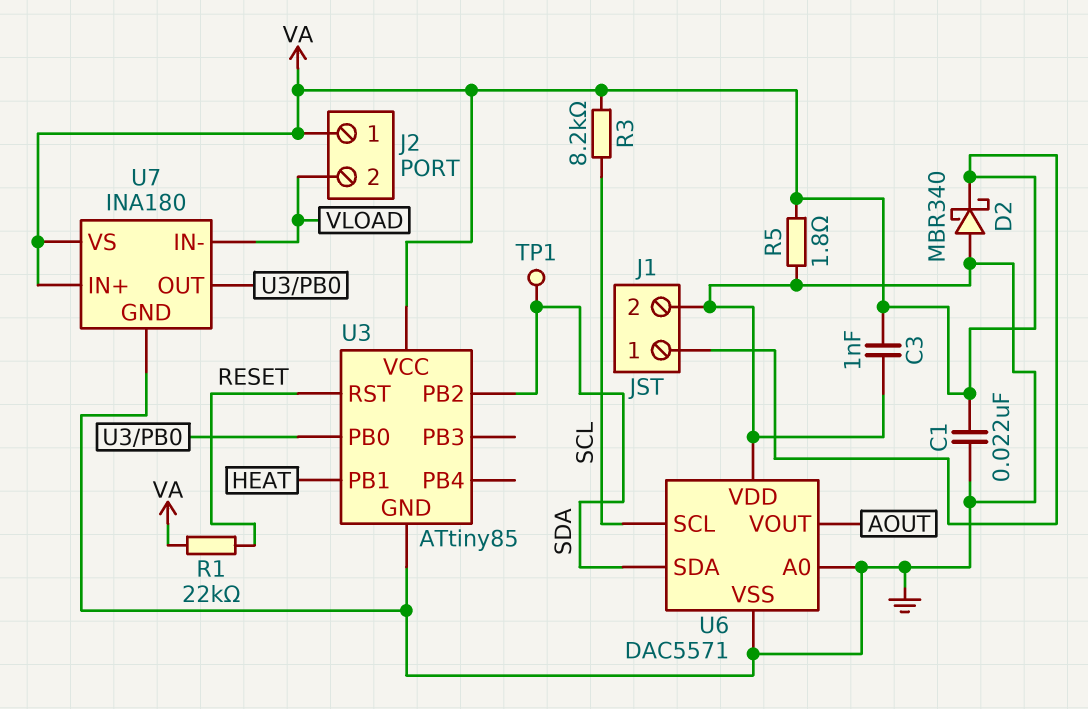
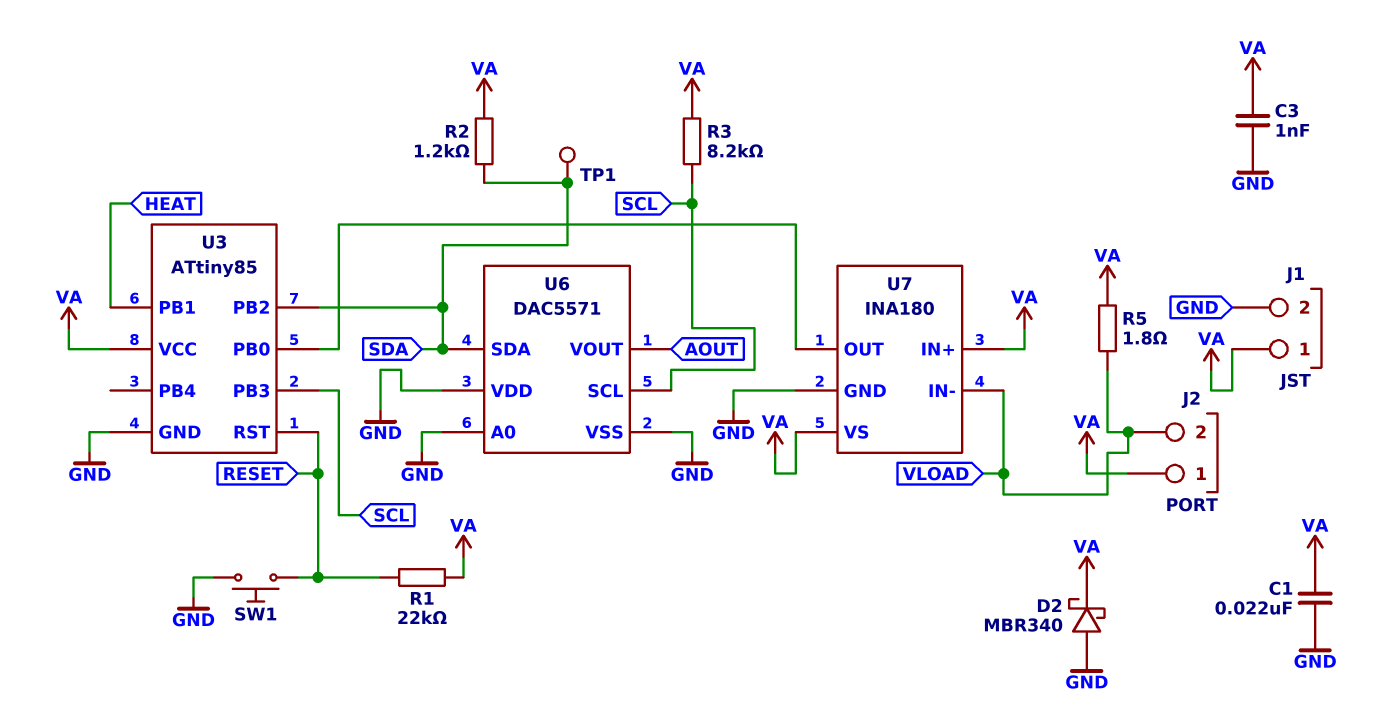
R2: none -> 1.2k (SDA, VA)
R5: 1.8 (GND, VA) -> 1.8 (VA, VLOAD)
SW1: none -> button (GND, RESET)
U3 pin PB3: none -> SCL

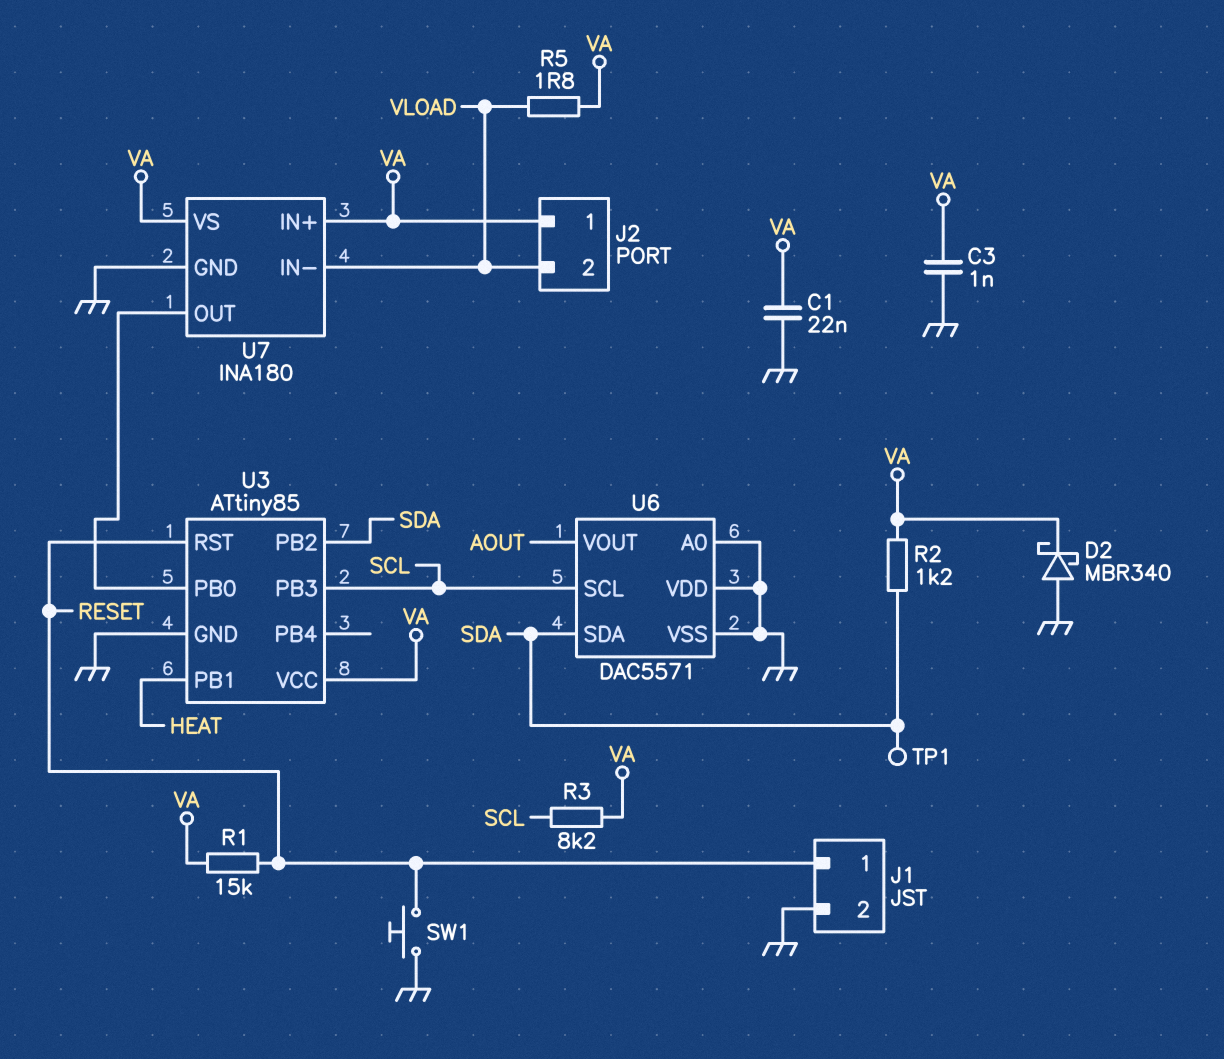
J1 pin 1: VA -> RESET
R1: 22k (RESET, VA) -> 15k (RESET, VA)

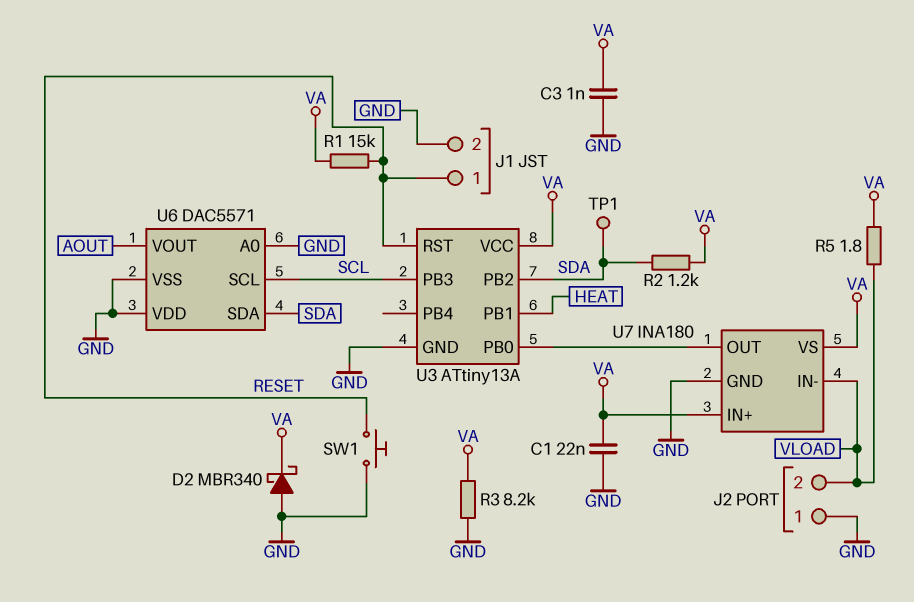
J2 pin 1: VA -> GND
R3: 8.2k (SCL, VA) -> 8.2k (GND, VA)
U3: ATtiny85 -> ATtiny13A

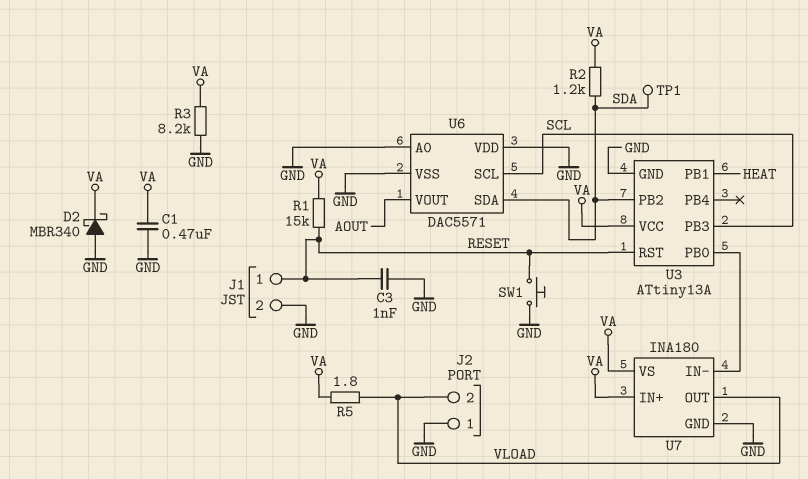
C1: 22nF (GND, VA) -> 470nF (GND, VA)
C3: 1nF (GND, VA) -> 1nF (GND, RESET)
U7 pin IN-: VLOAD -> U3/PB0
U7 pin OUT: U3/PB0 -> VLOAD

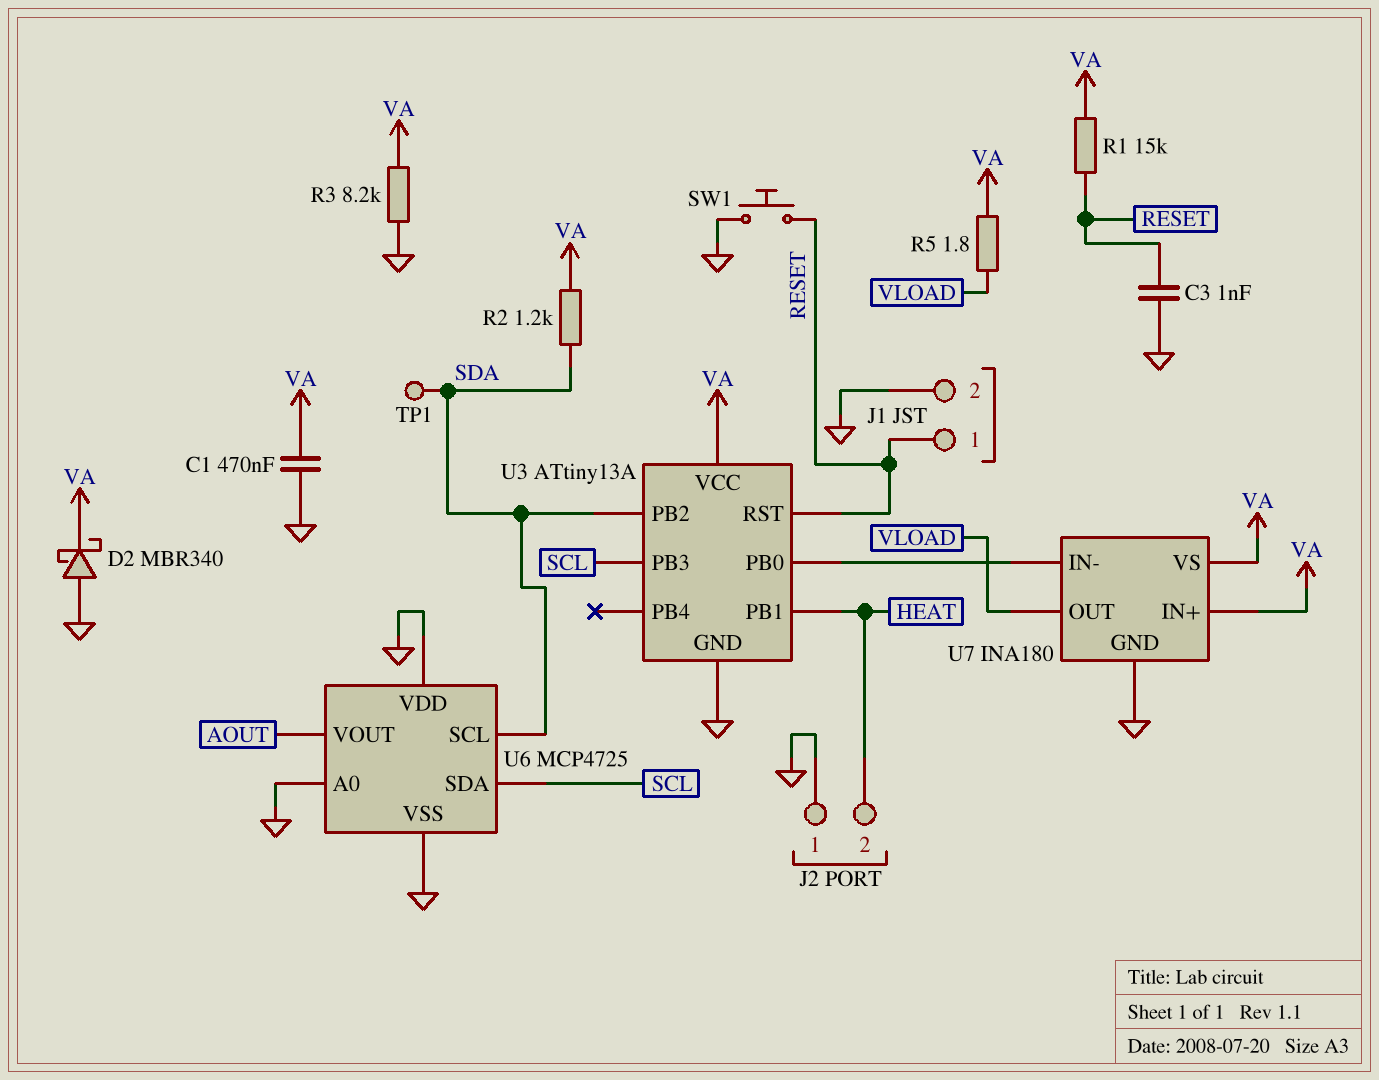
J2 pin 2: VLOAD -> HEAT
U6: DAC5571 -> MCP4725
U6 pin SCL: SCL -> SDA
U6 pin SDA: SDA -> SCL

